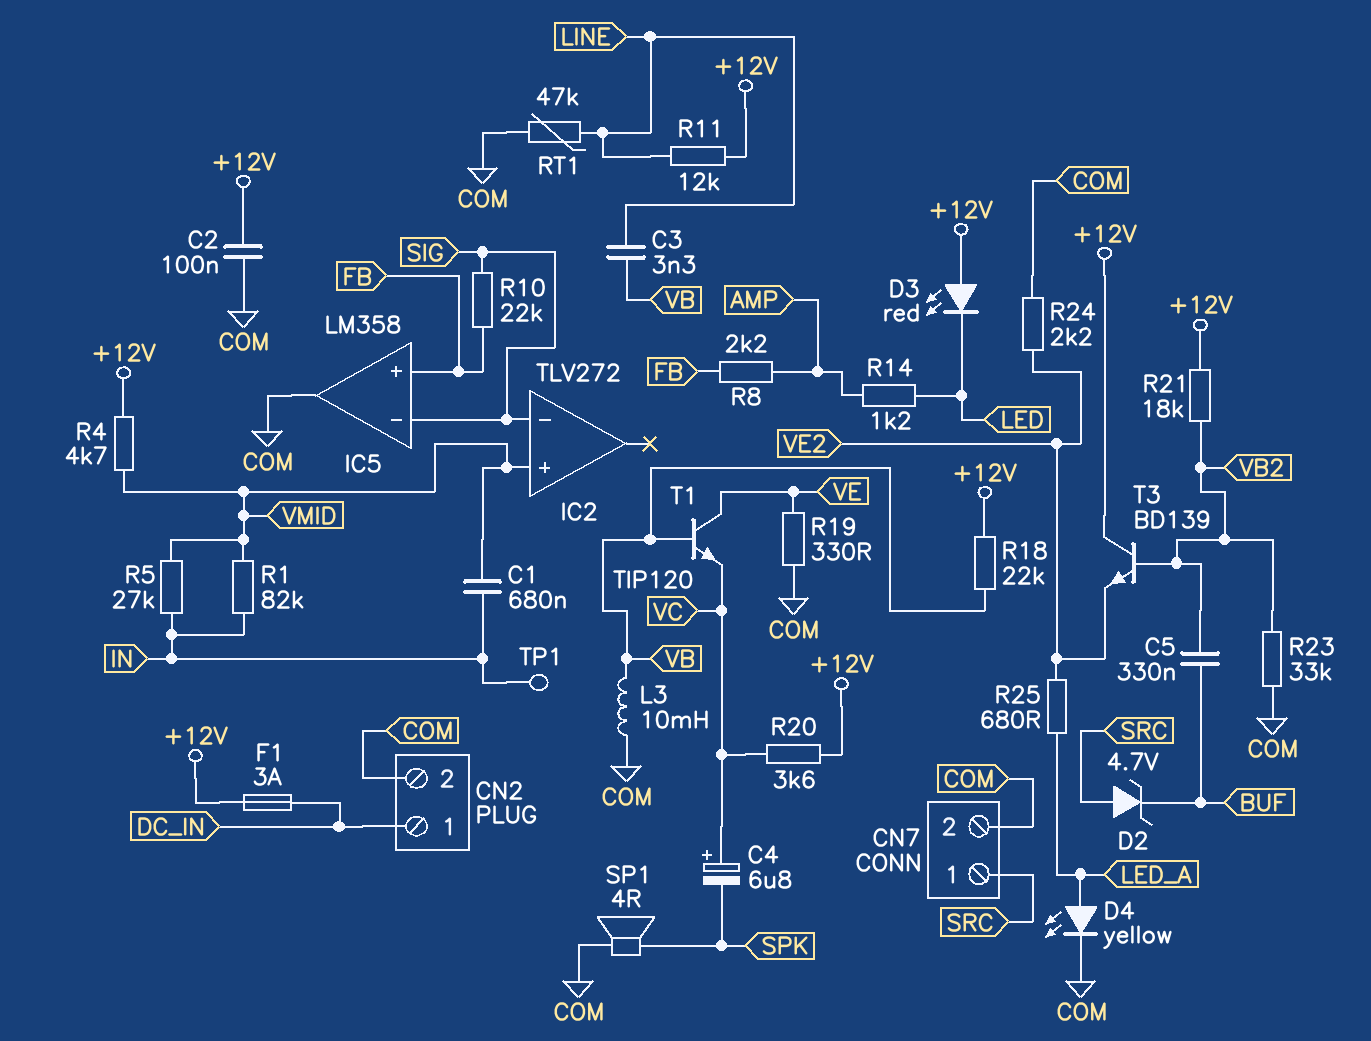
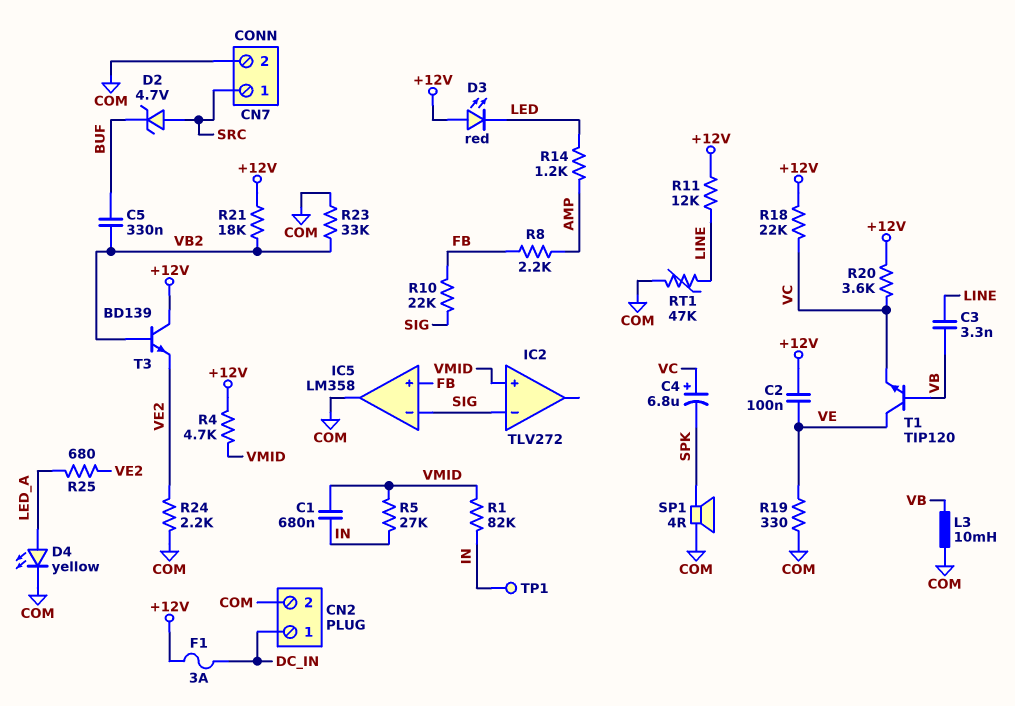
C2: 100nF (+12V, COM) -> 100nF (+12V, VE)
R18: 22k (+12V, VB) -> 22k (+12V, VC)

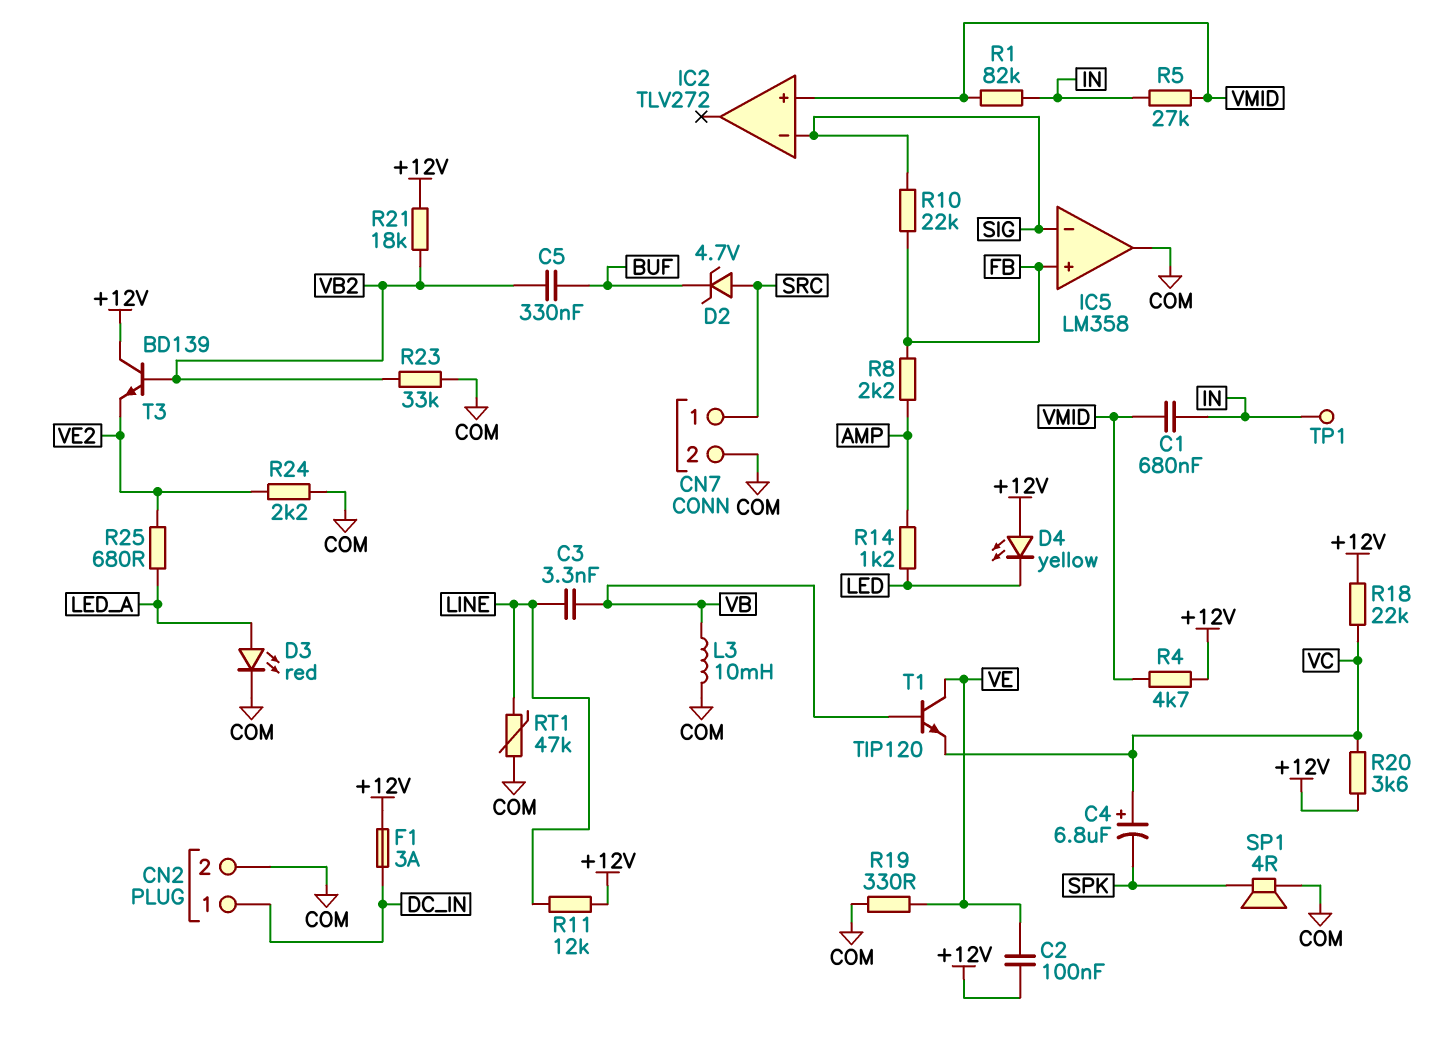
D3: LED red (A +12V, K LED) -> LED red (A LED_A, K COM)
D4: LED yellow (A LED_A, K COM) -> LED yellow (A +12V, K LED)

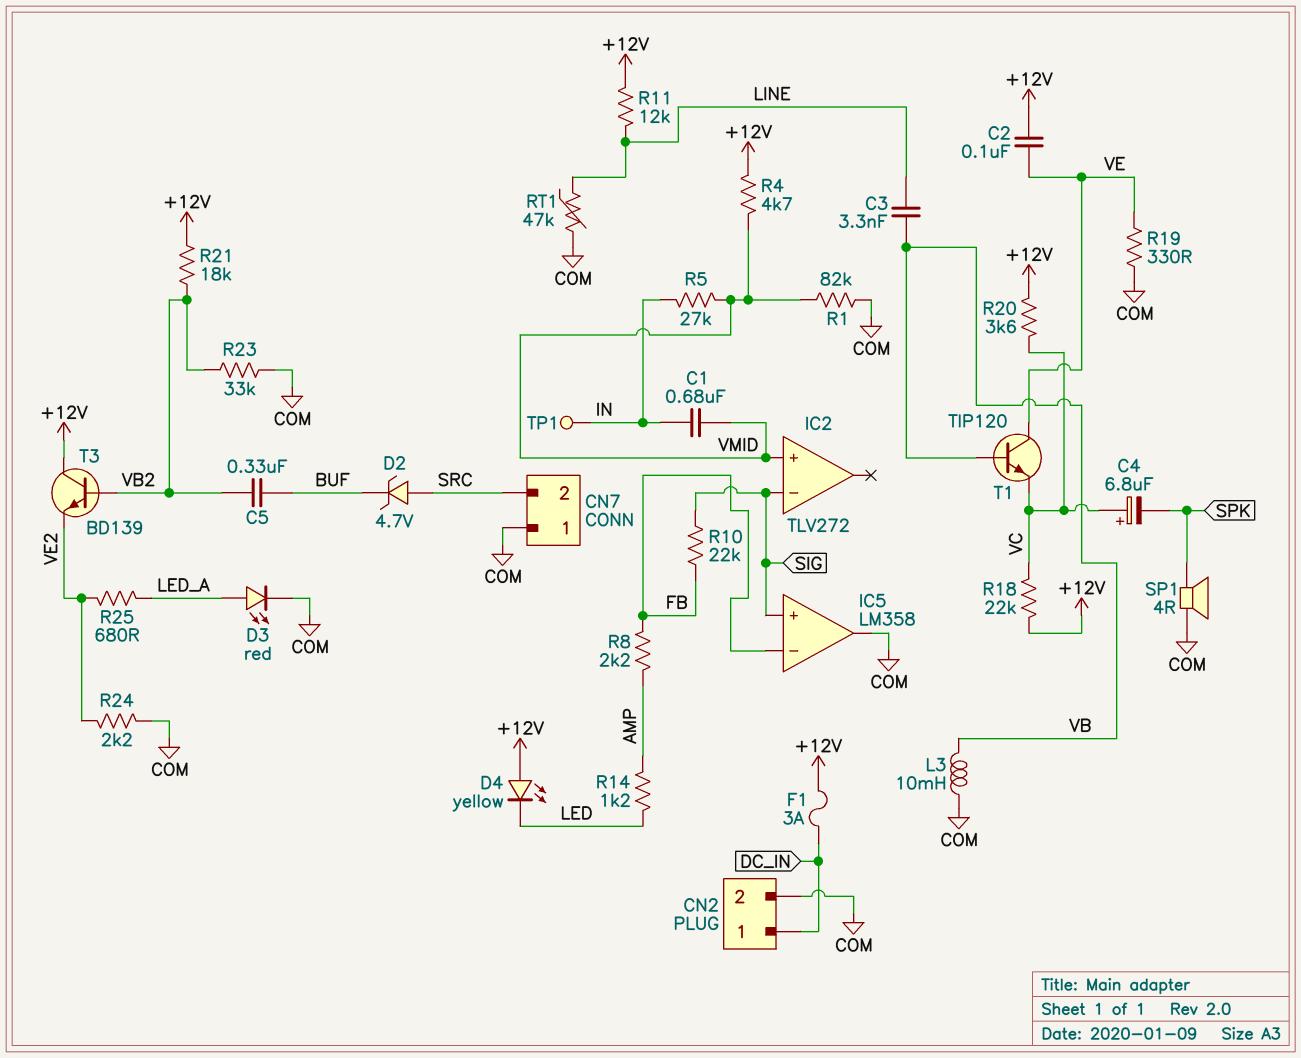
CN7 pin 1: SRC -> COM
CN7 pin 2: COM -> SRC
IC5 pin in+: FB -> SIG
IC5 pin in-: SIG -> FB
R1: 82k (IN, VMID) -> 82k (COM, VMID)

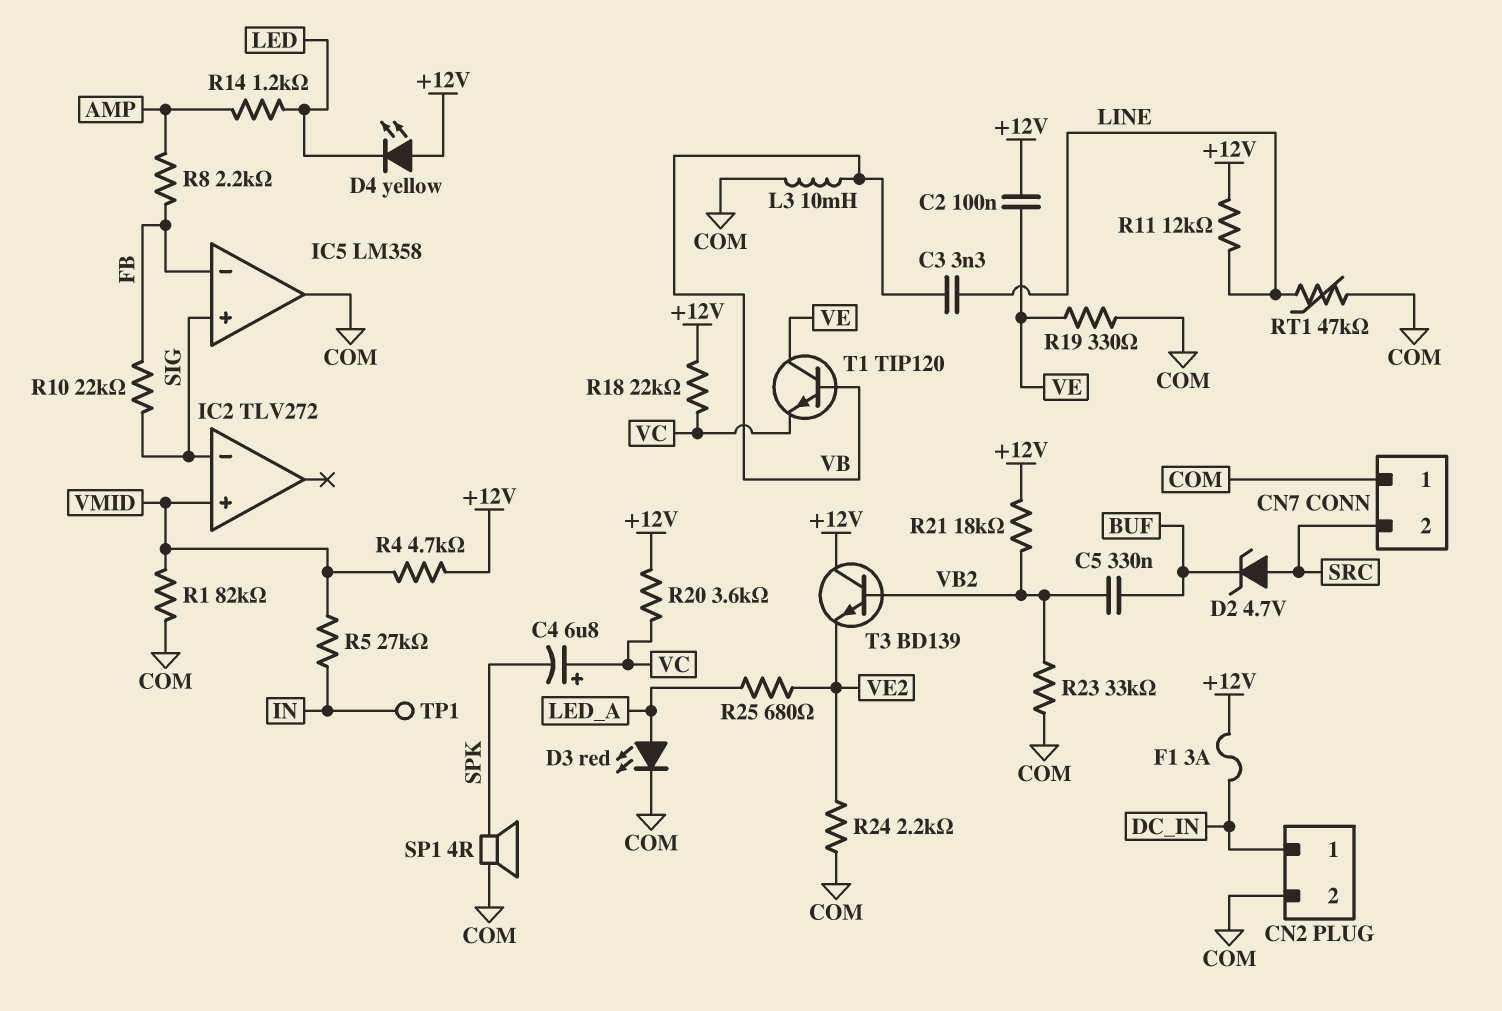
C1: 680nF (IN, VMID) -> none

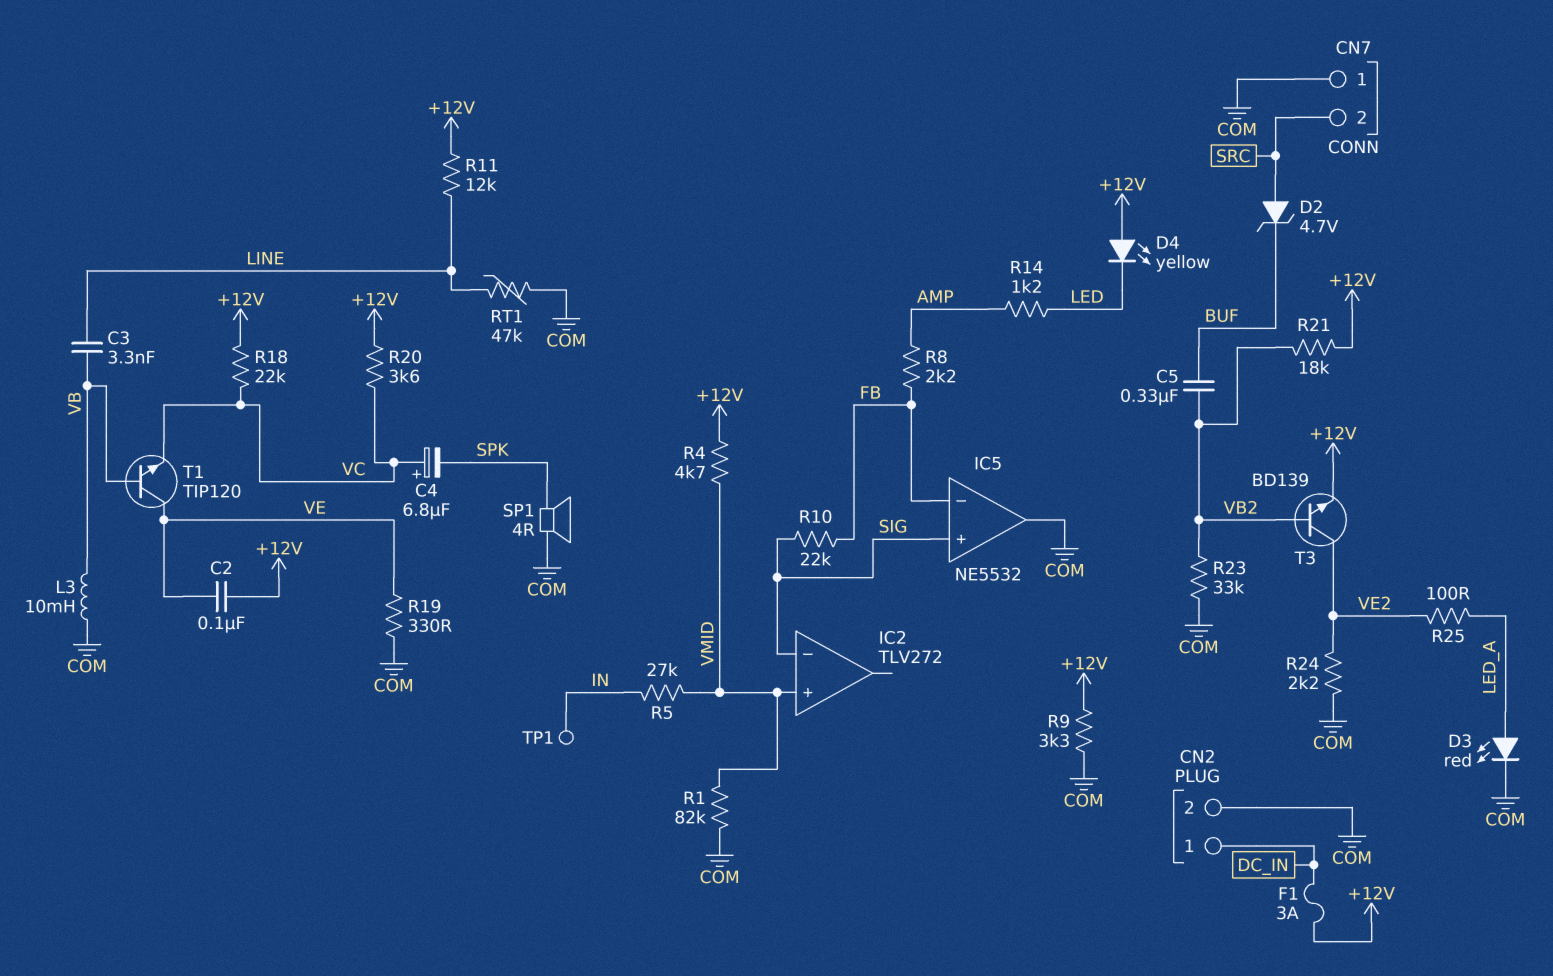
IC5: LM358 -> NE5532
R9: none -> 3.3k (+12V, COM)
R25: 680 (LED_A, VE2) -> 100 (LED_A, VE2)
T3: NPN BD139 (B VB2, C +12V, E VE2) -> NPN BD139 (B VB2, C VE2, E +12V)

